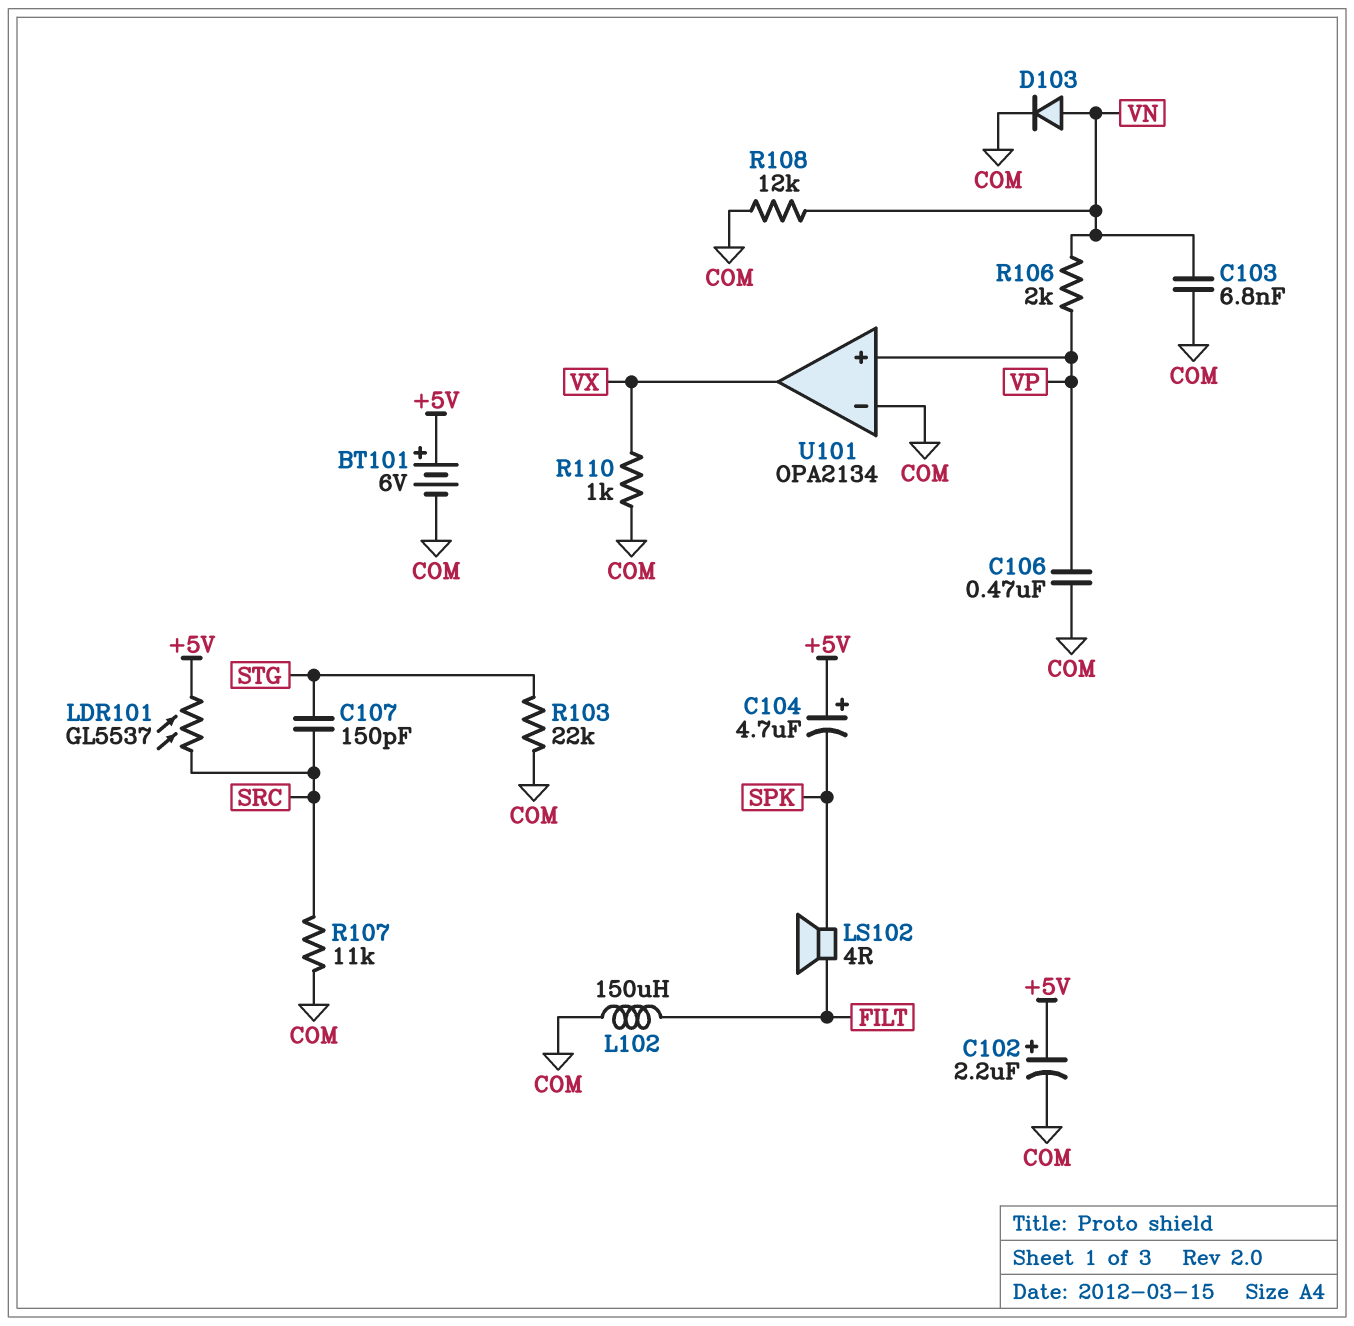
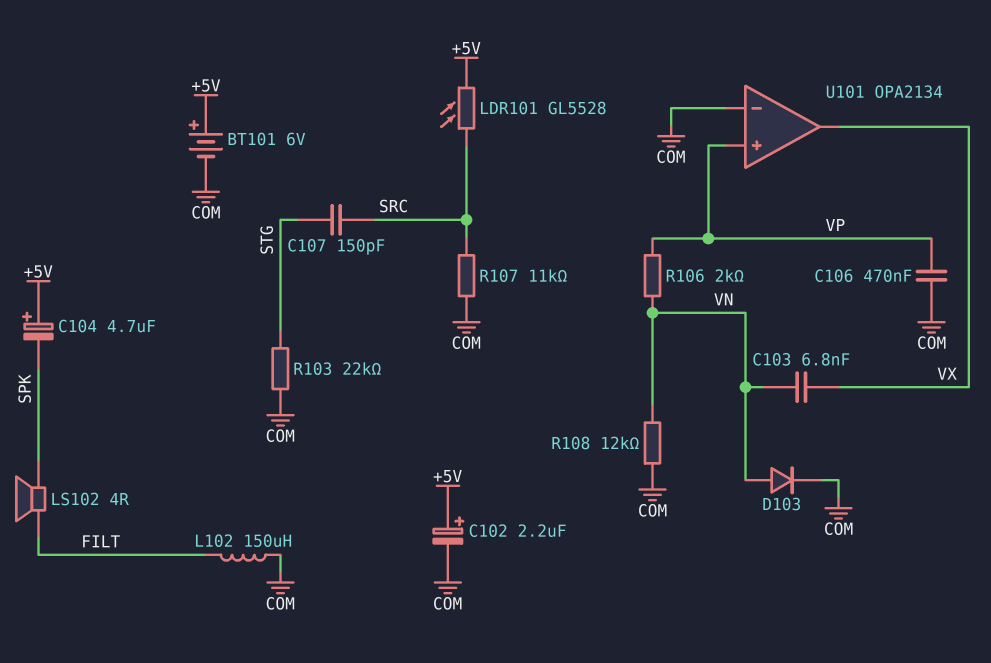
C103: 6.8nF (COM, VN) -> 6.8nF (VN, VX)
LDR101: GL5537 (+5V, SRC) -> GL5528 (+5V, SRC)
R110: 1k (COM, VX) -> none

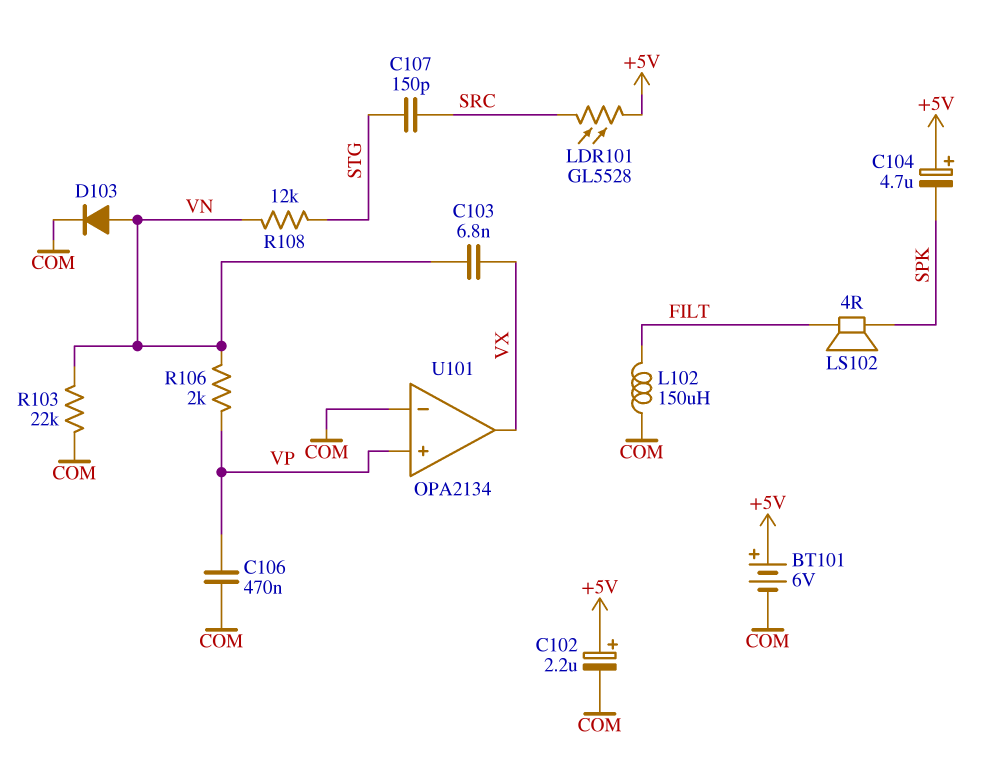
R103: 22k (COM, STG) -> 22k (COM, VN)
R107: 11k (COM, SRC) -> none
R108: 12k (COM, VN) -> 12k (STG, VN)

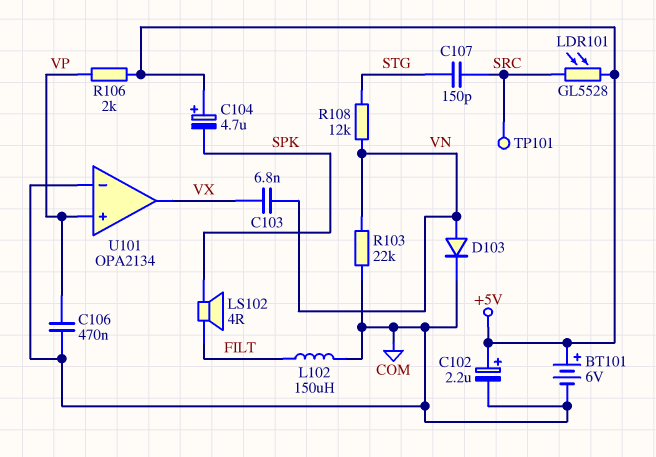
R106: 2k (VN, VP) -> 2k (+5V, VP)
TP101: none -> test point (SRC)

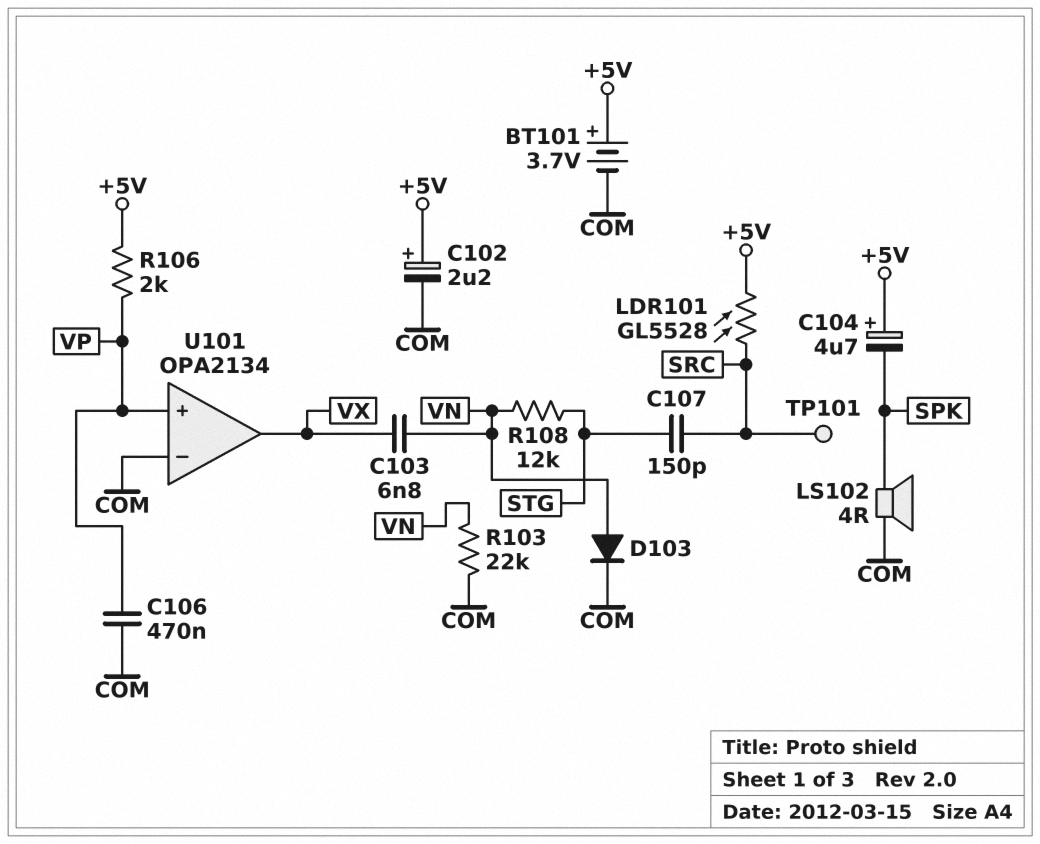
BT101: 6V (plus +5V, minus COM) -> 3.7V (plus +5V, minus COM)
L102: 150uH (COM, FILT) -> none
LS102: speaker 4R (FILT, SPK) -> speaker 4R (COM, SPK)

